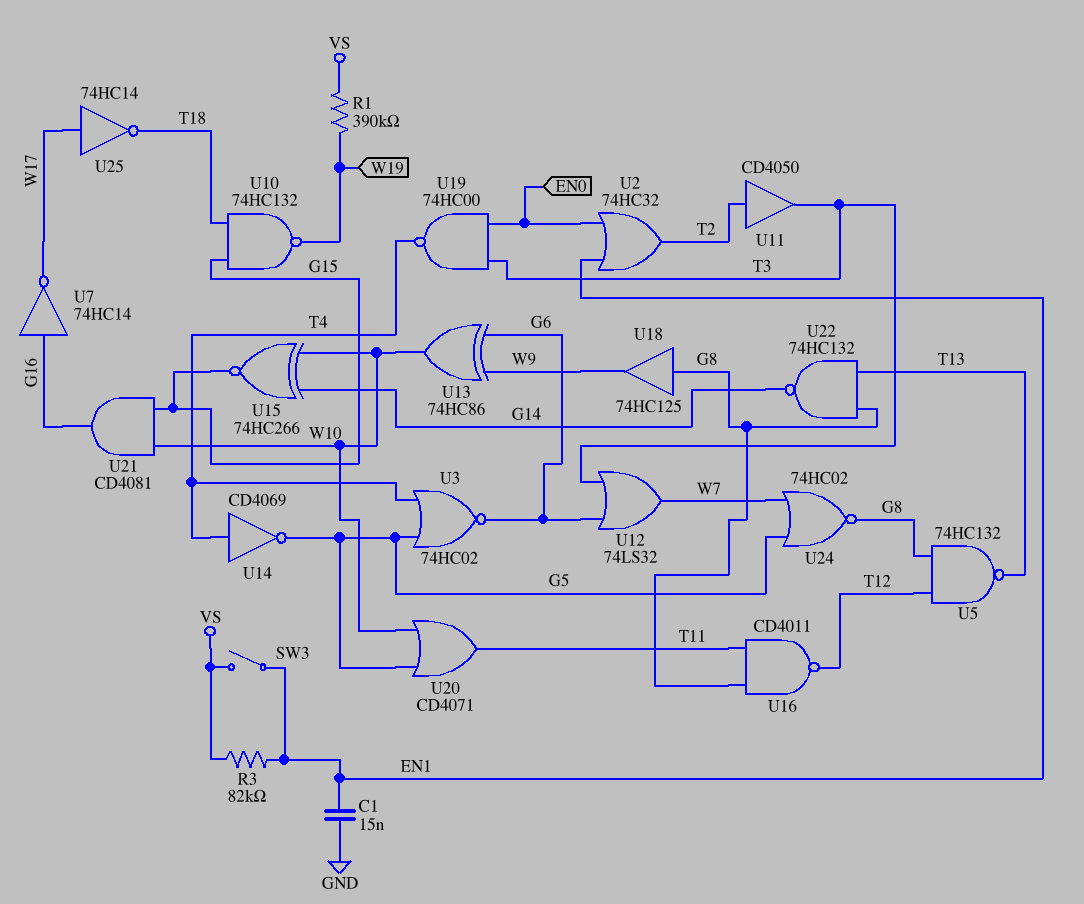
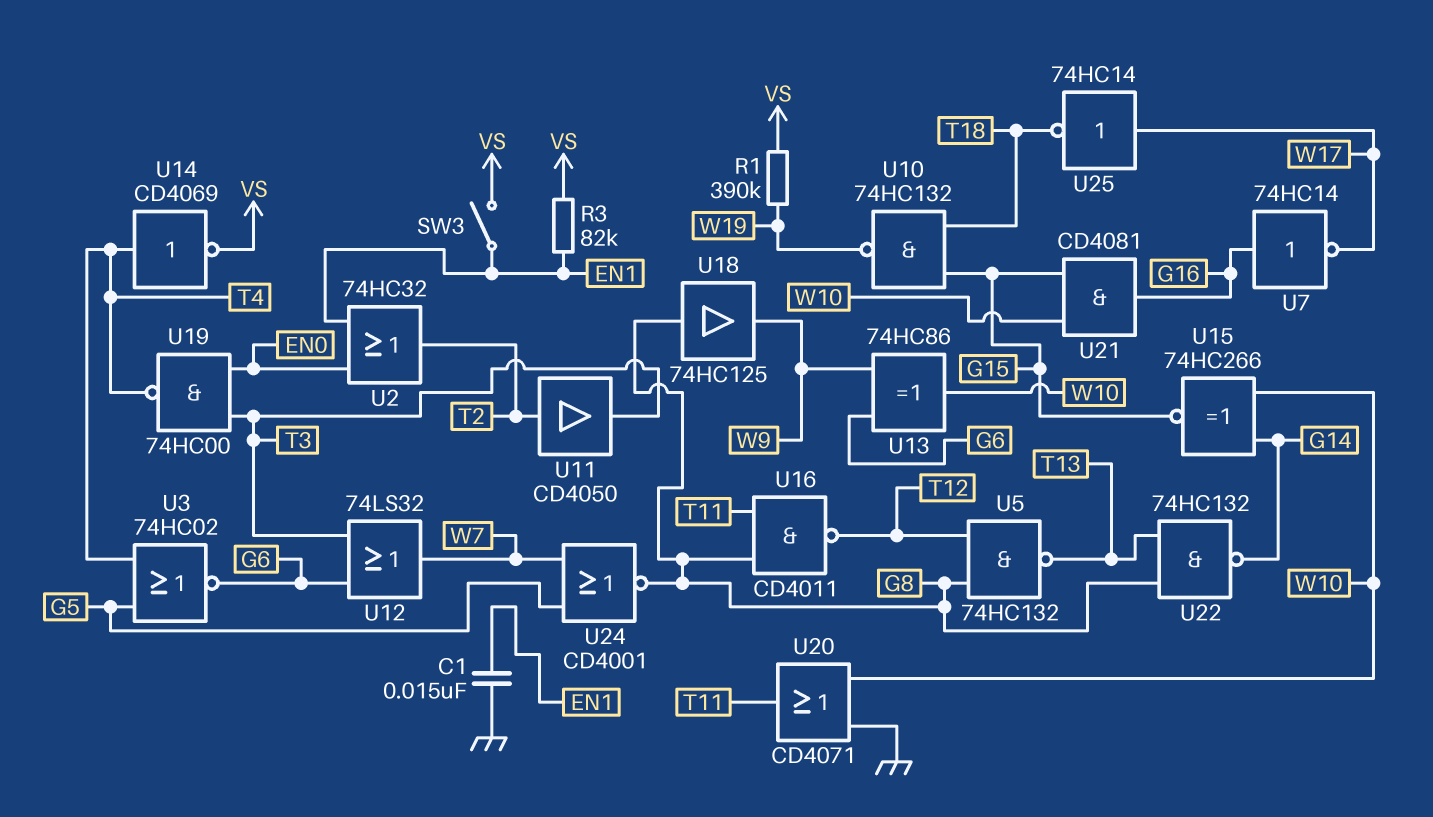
U14: NOT CD4069 (in T4, out G5) -> NOT CD4069 (in T4, out VS)
U20: OR CD4071 (in G5, in W10, out T11) -> OR CD4071 (in GND, in W10, out T11)
U24: NOR 74HC02 (in G5, in W7, out G8) -> NOR CD4001 (in G5, in W7, out G8)

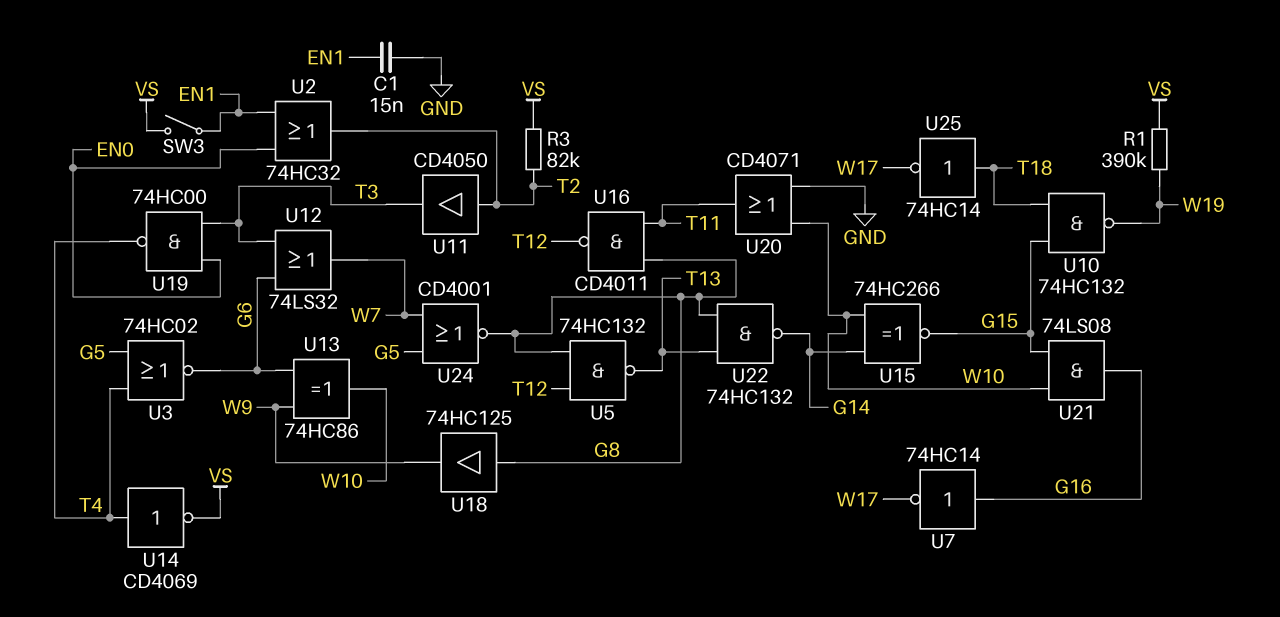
R3: 82k (EN1, VS) -> 82k (T2, VS)
U21: AND CD4081 (in G15, in W10, out G16) -> AND 74LS08 (in G15, in W10, out G16)
U25: NOT 74HC14 (in W17, out T18) -> NOT 74HC14 (in T18, out W17)

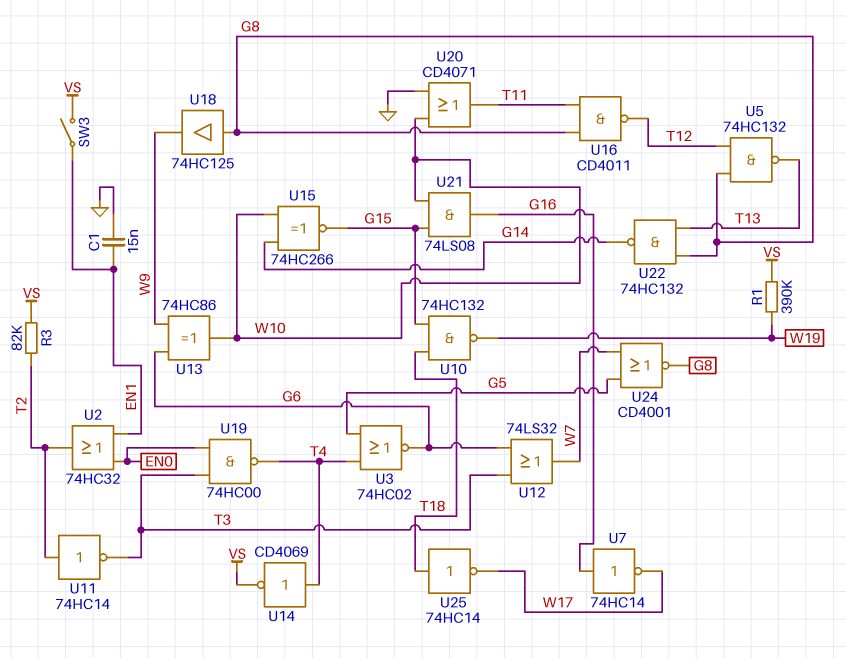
U11: buffer CD4050 (in T2, out T3) -> NOT 74HC14 (in T2, out T3)

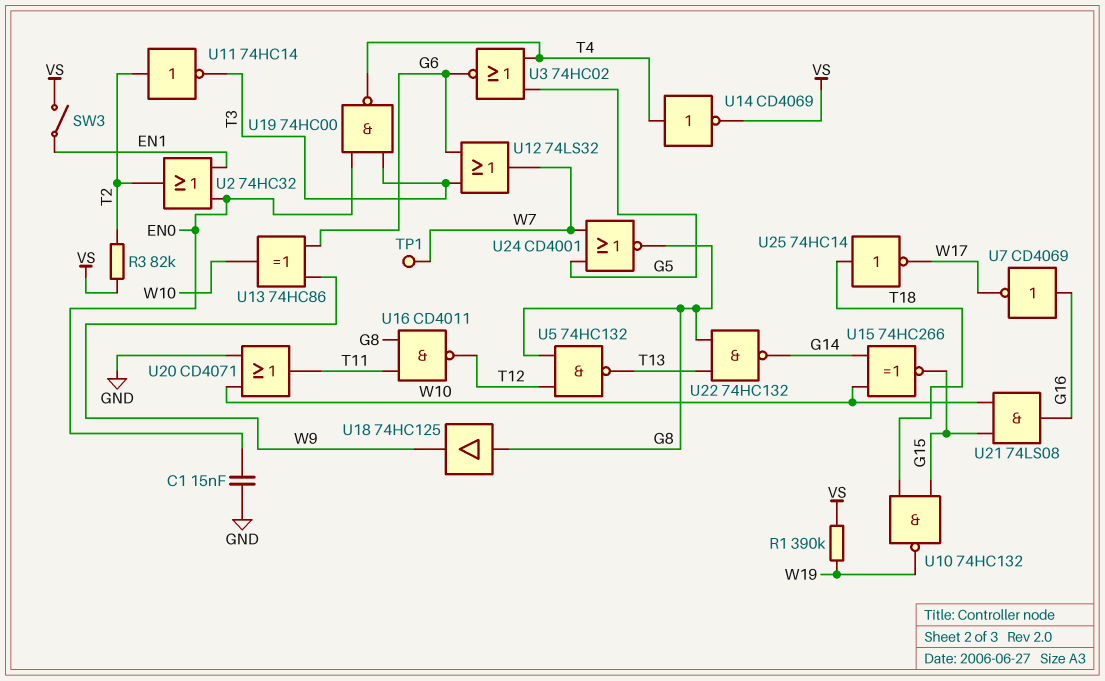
C1: 15nF (EN1, GND) -> 15nF (EN0, GND)
TP1: none -> test point (W7)
U7: NOT 74HC14 (in G16, out W17) -> NOT CD4069 (in G16, out W17)

